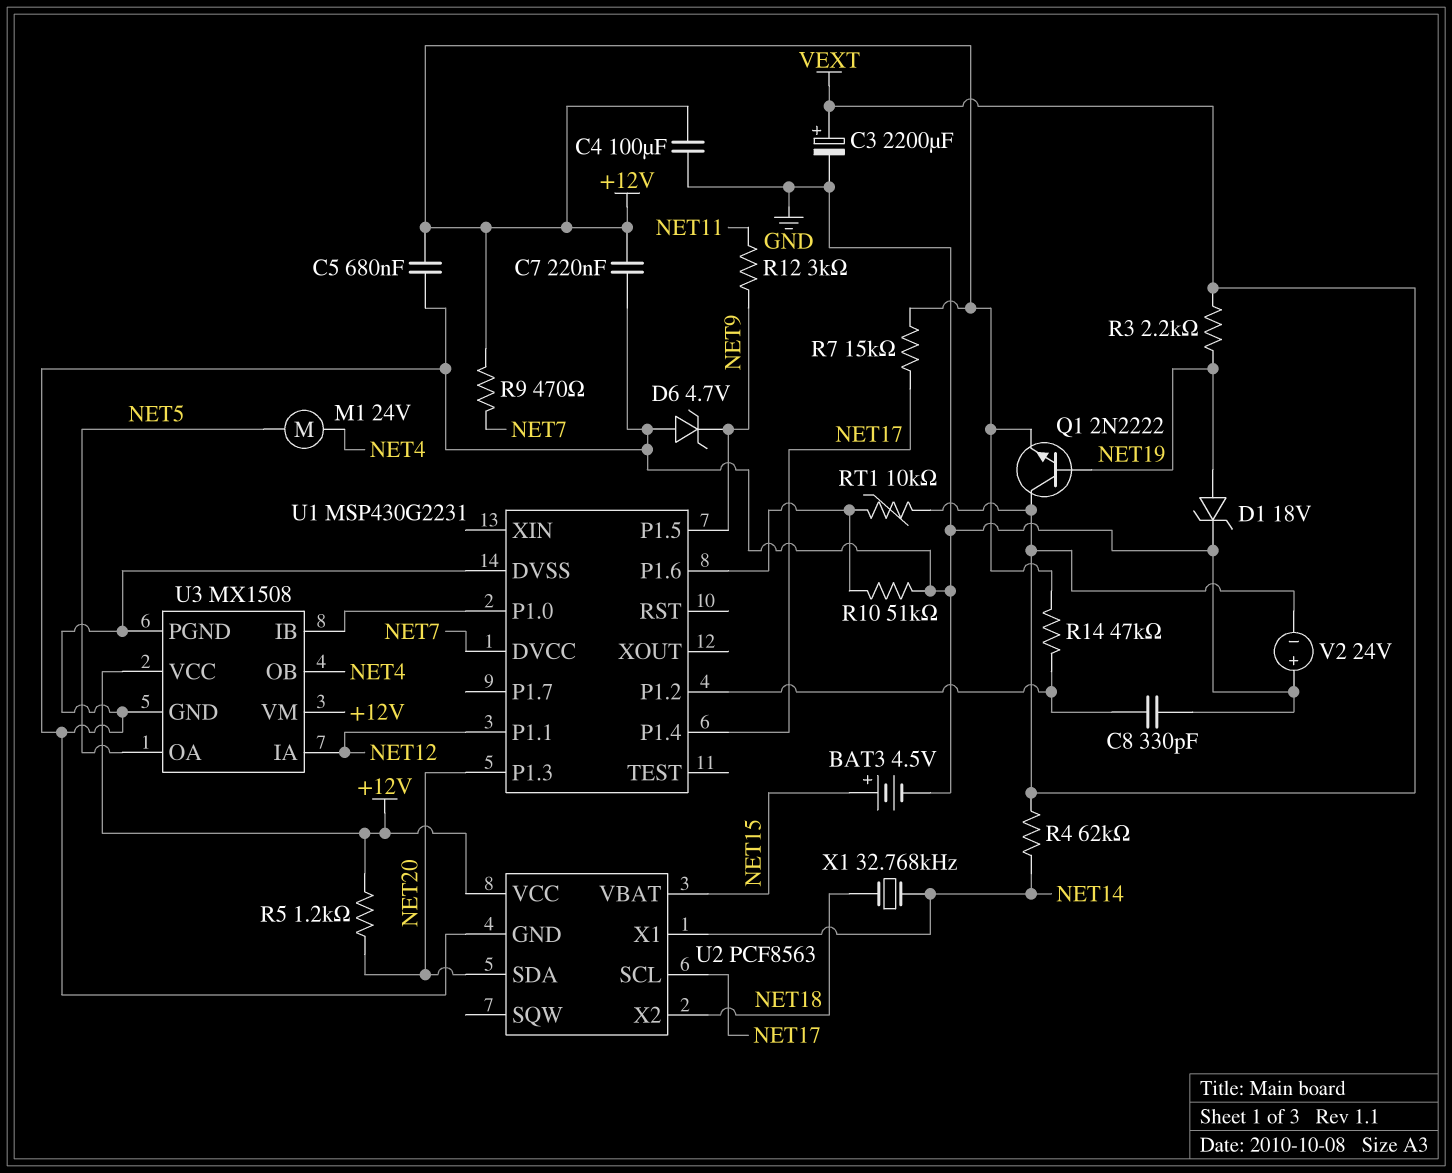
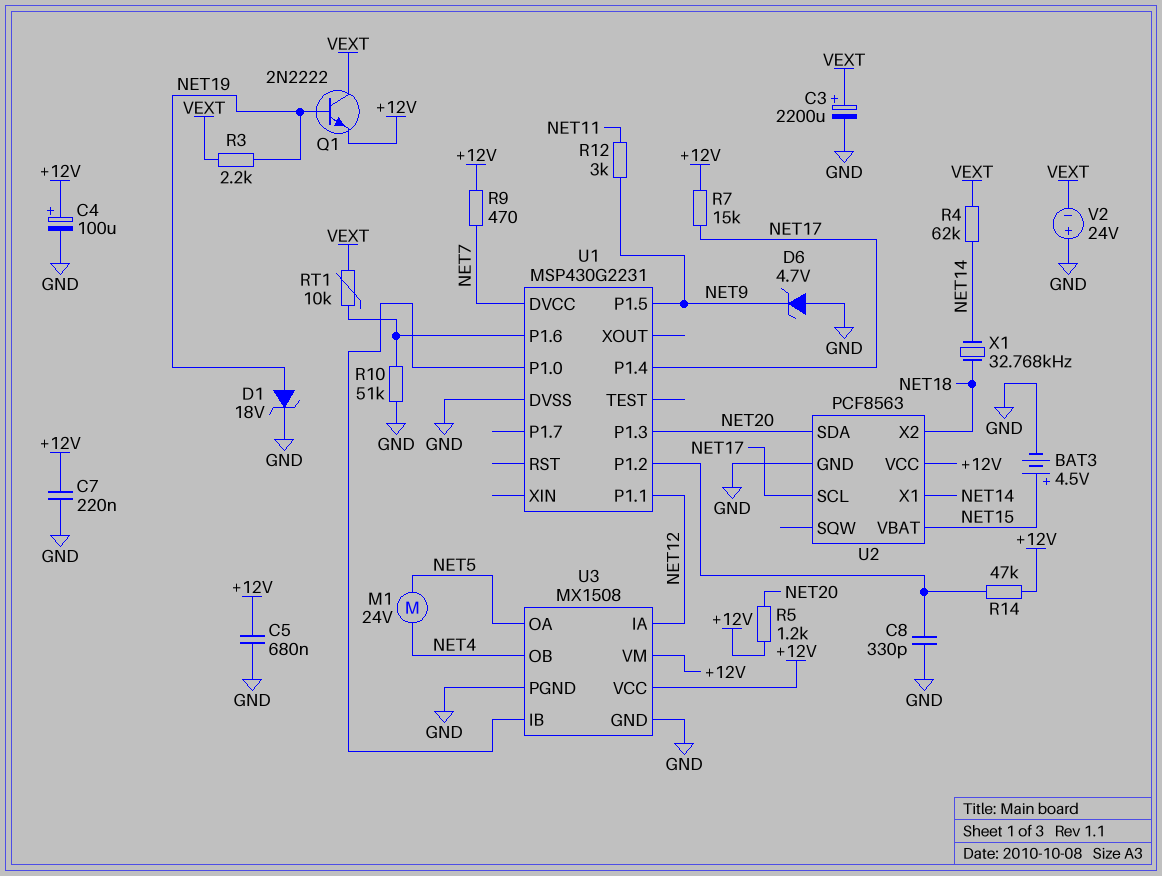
C4: 100uF (+12V, GND) -> 100uF (plus +12V, minus GND)

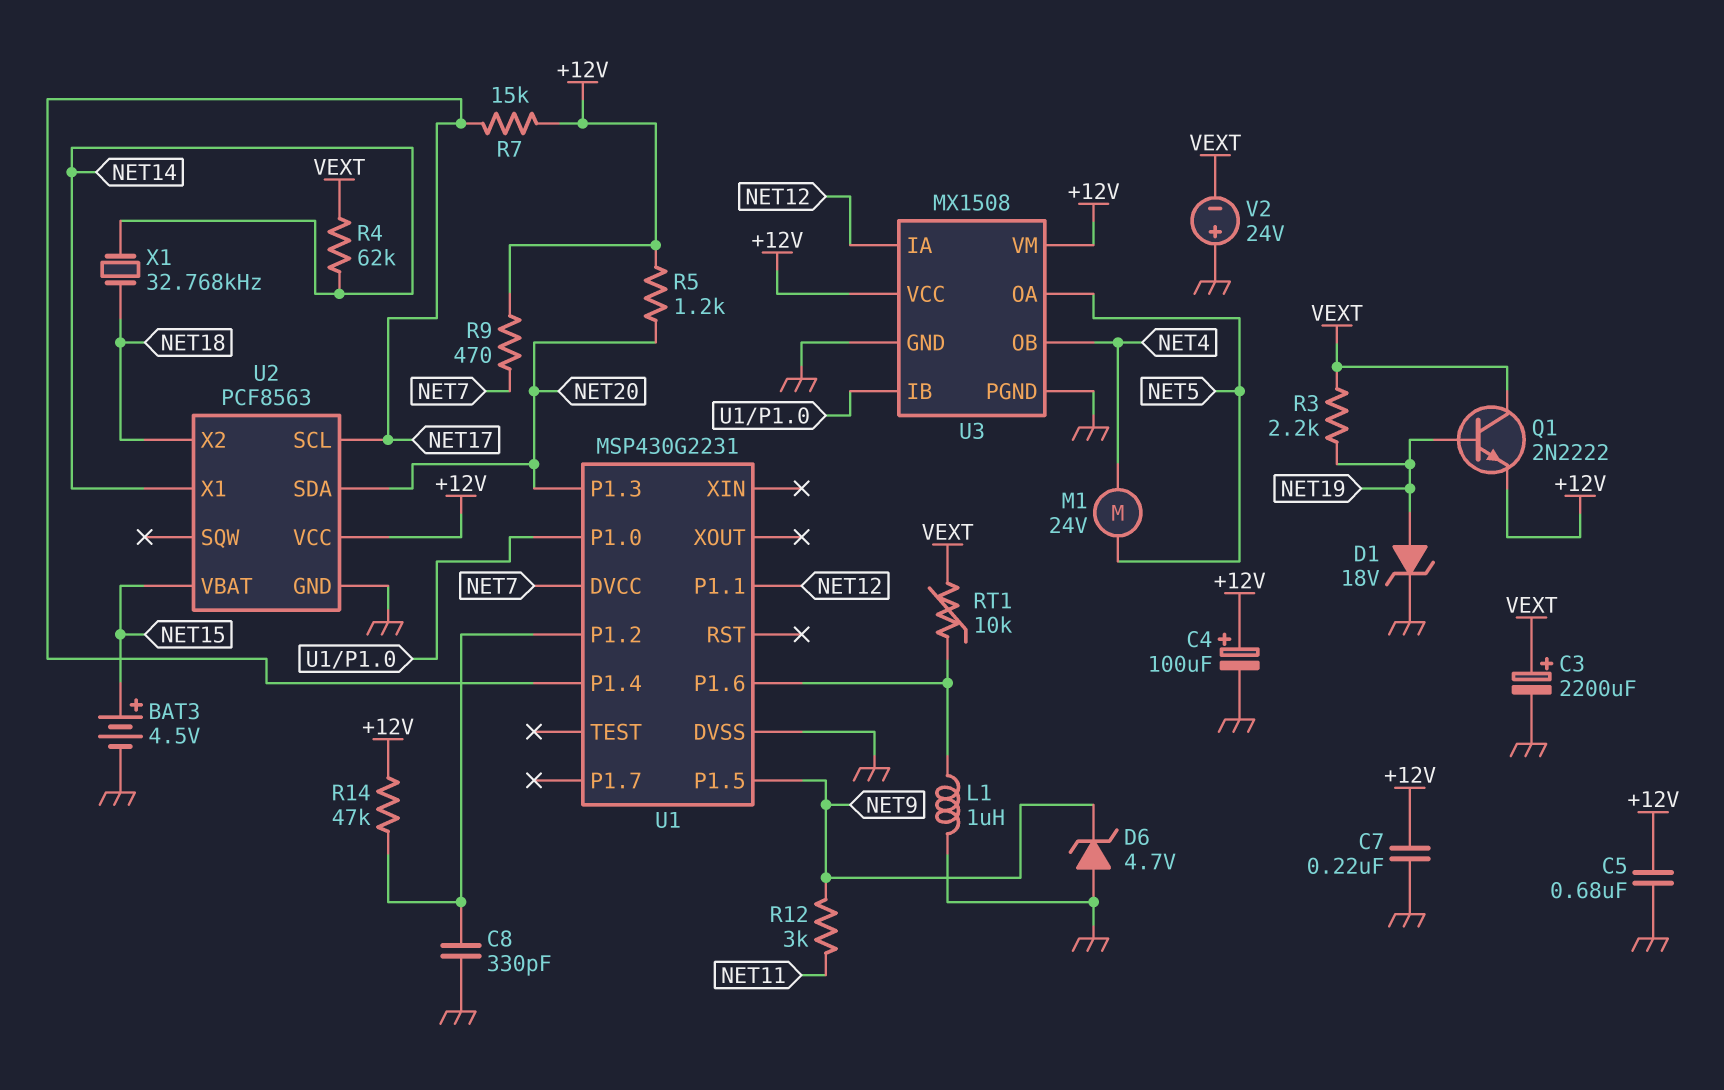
L1: none -> 1uH (GND, U1/P1.6)
R10: 51k (GND, U1/P1.6) -> none

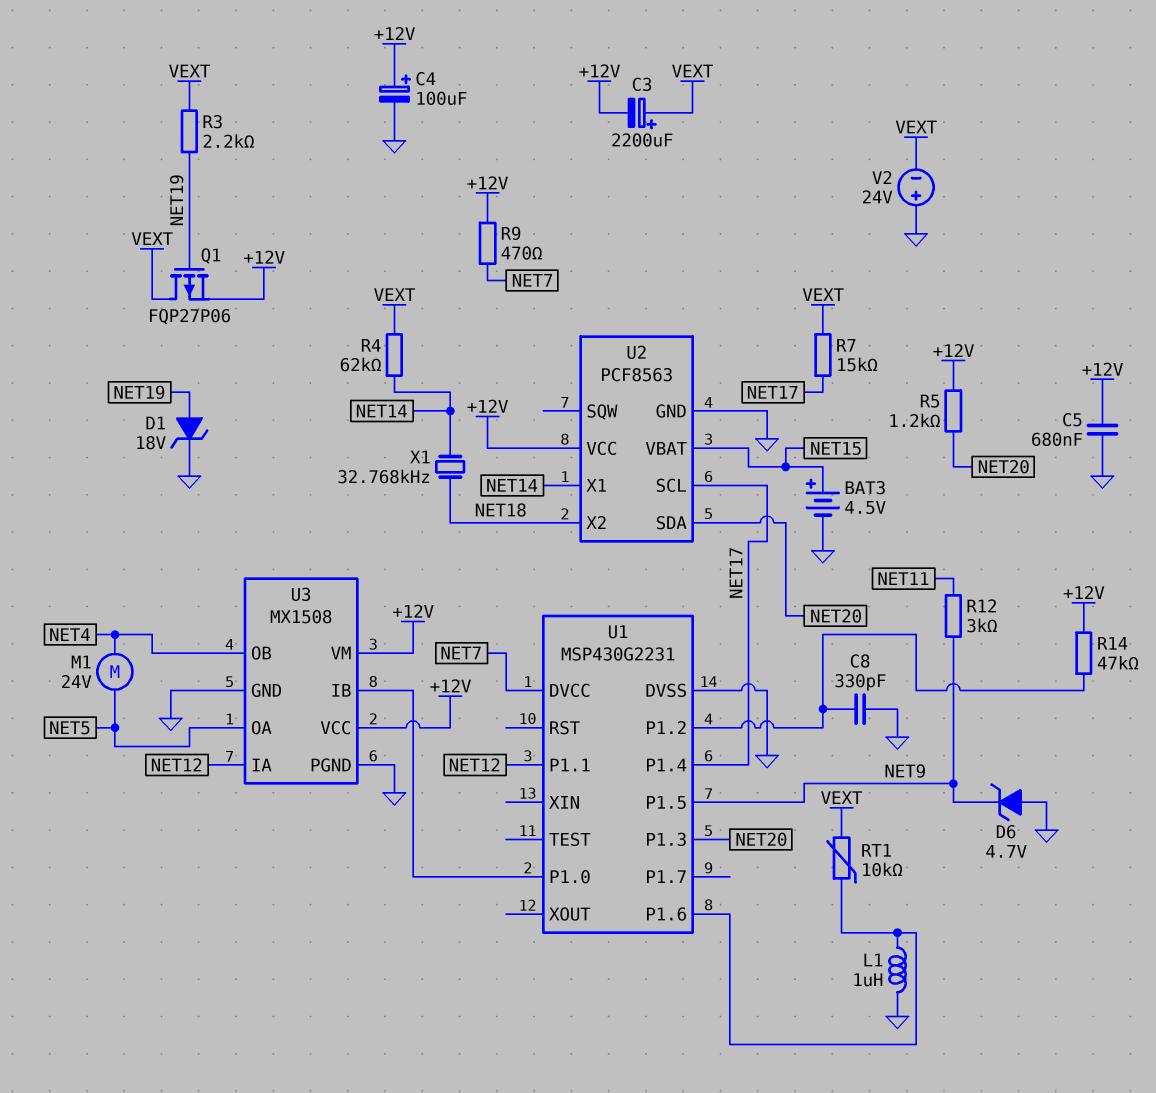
C3: 2200uF (plus VEXT, minus GND) -> 2200uF (plus VEXT, minus +12V)
C7: 220nF (+12V, GND) -> none
Q1: NPN 2N2222 (B NET19, C VEXT, E +12V) -> PMOS FQP27P06 (G NET19, D VEXT, S +12V)
R7: 15k (+12V, NET17) -> 15k (NET17, VEXT)

